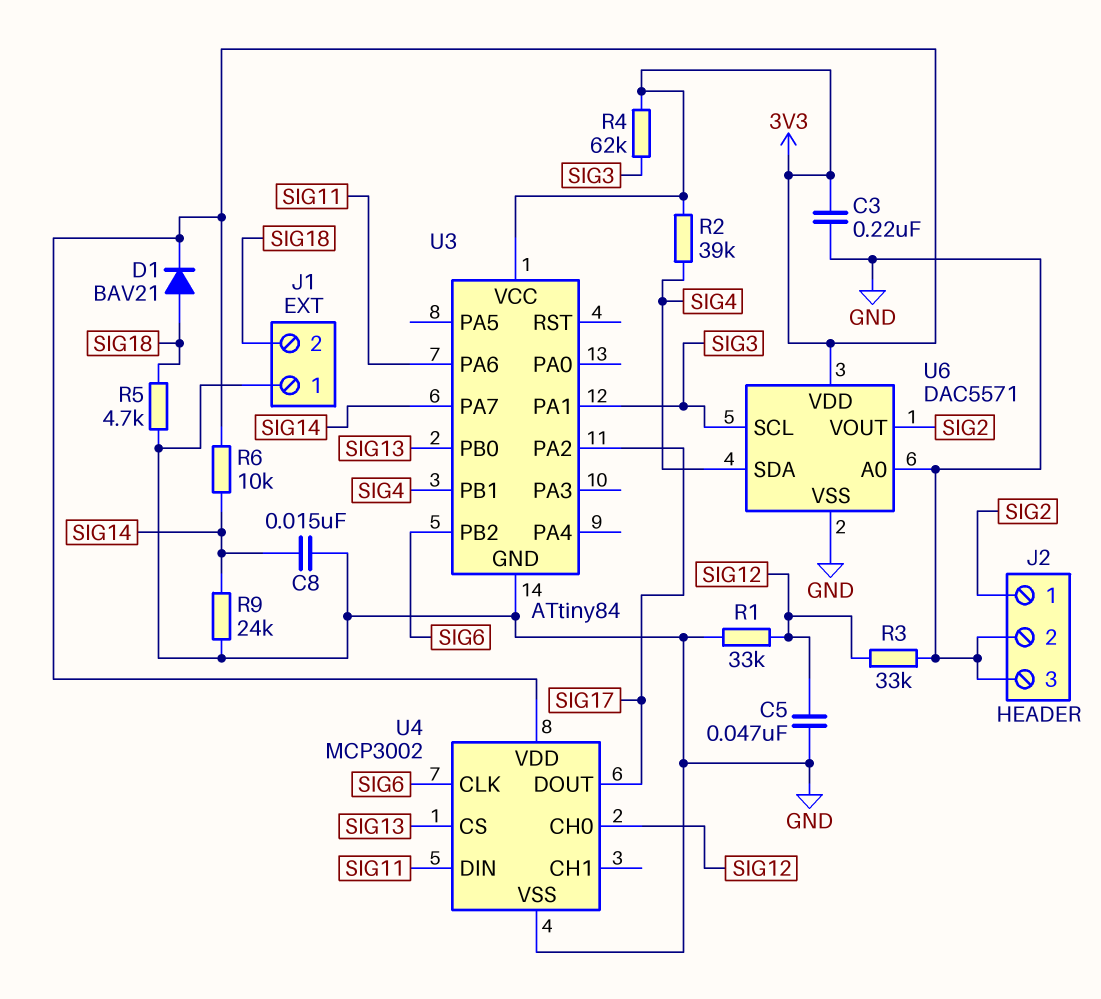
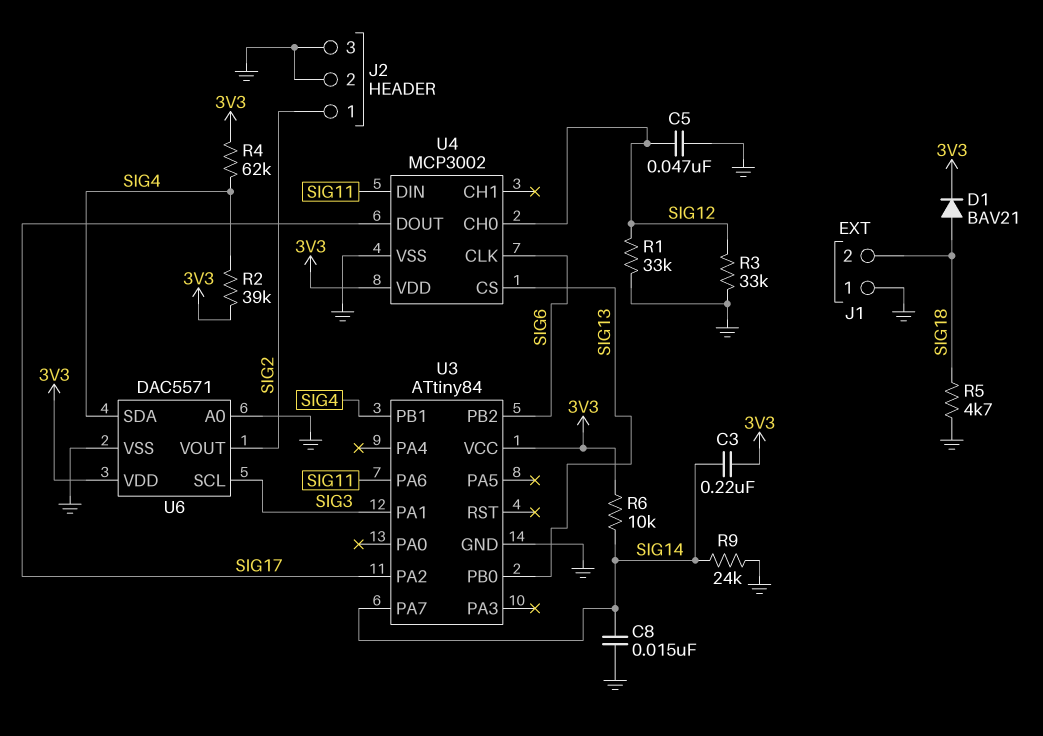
C3: 220nF (3V3, GND) -> 220nF (3V3, SIG14)
R4: 62k (3V3, SIG3) -> 62k (3V3, SIG4)

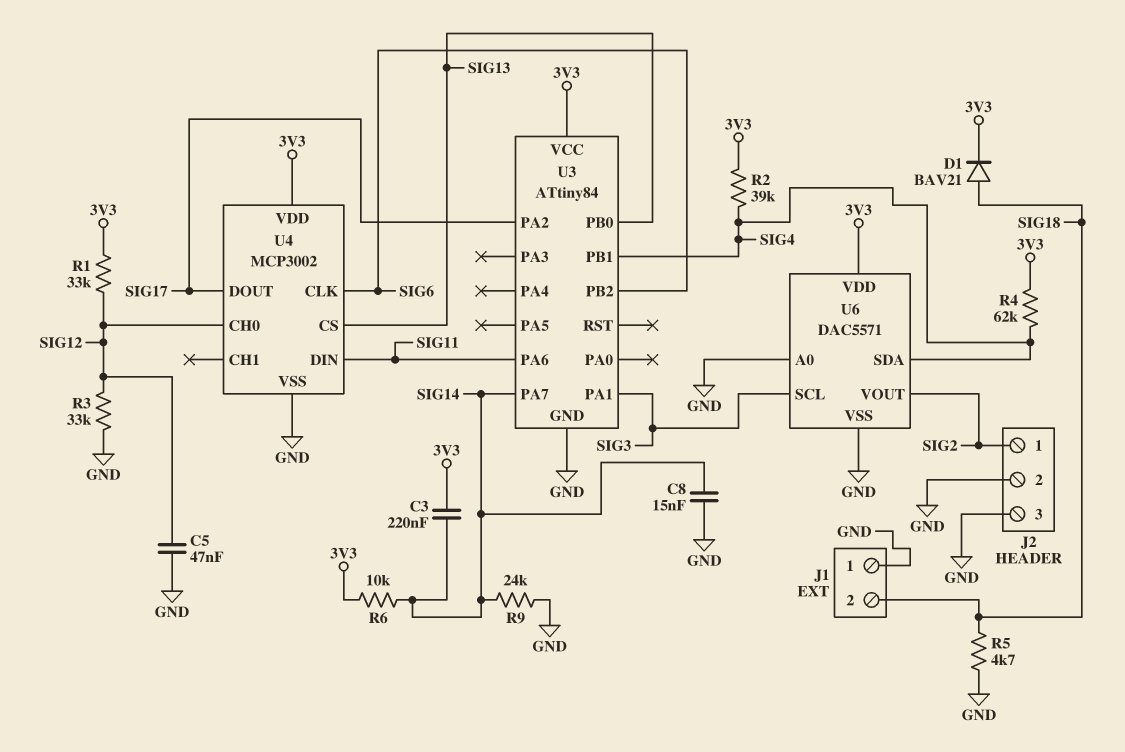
R1: 33k (GND, SIG12) -> 33k (3V3, SIG12)

